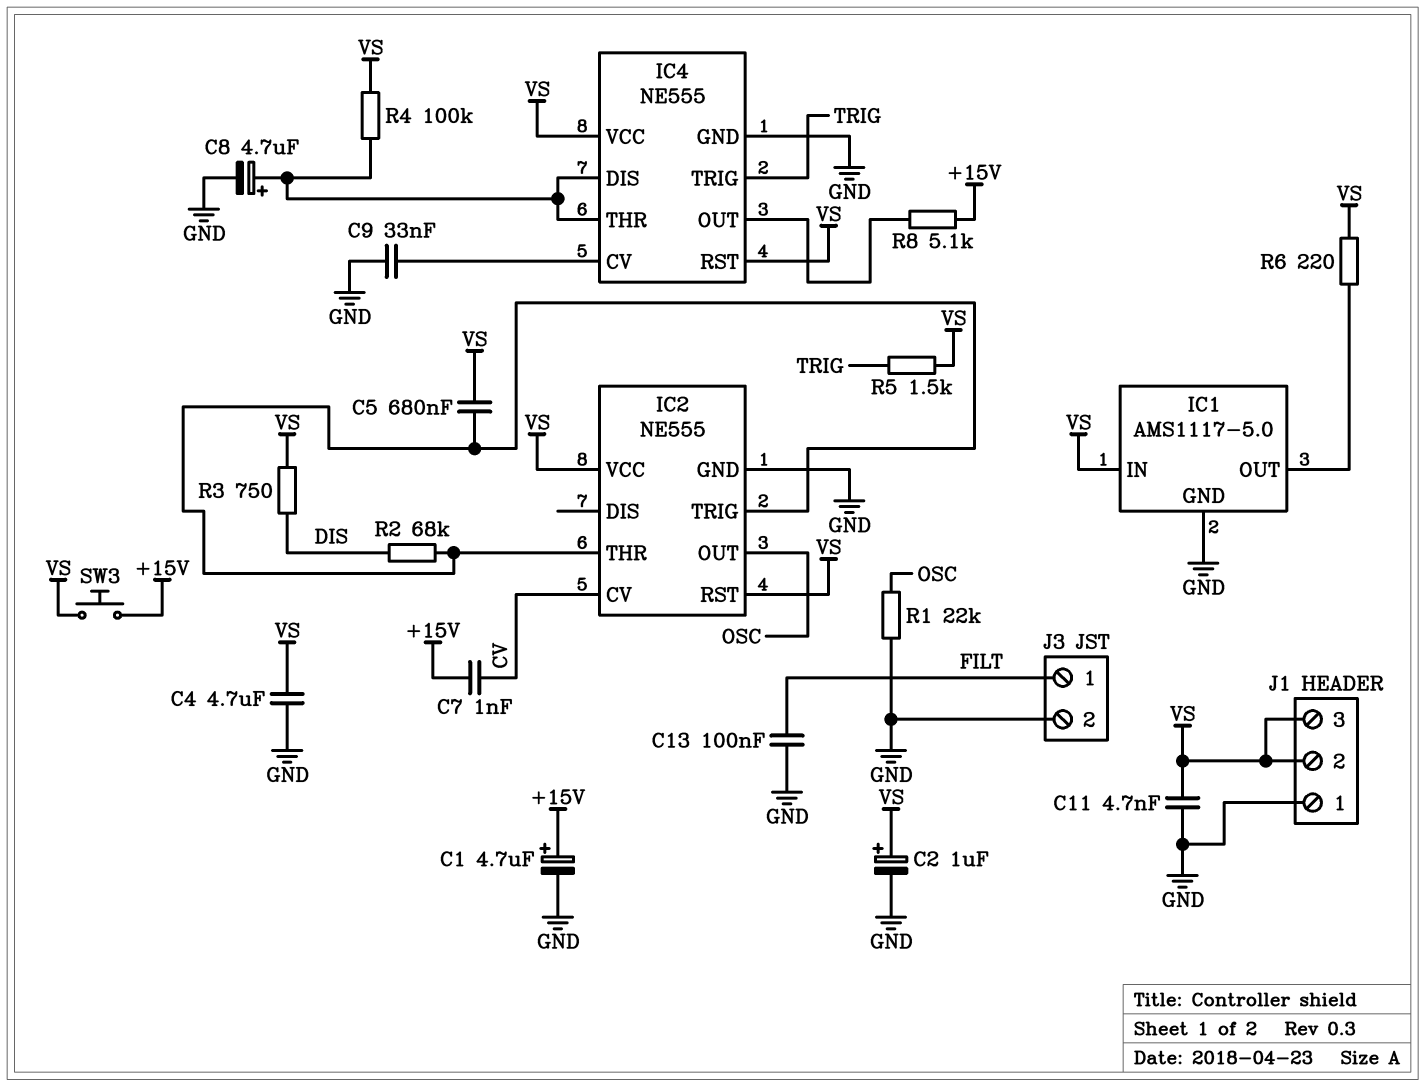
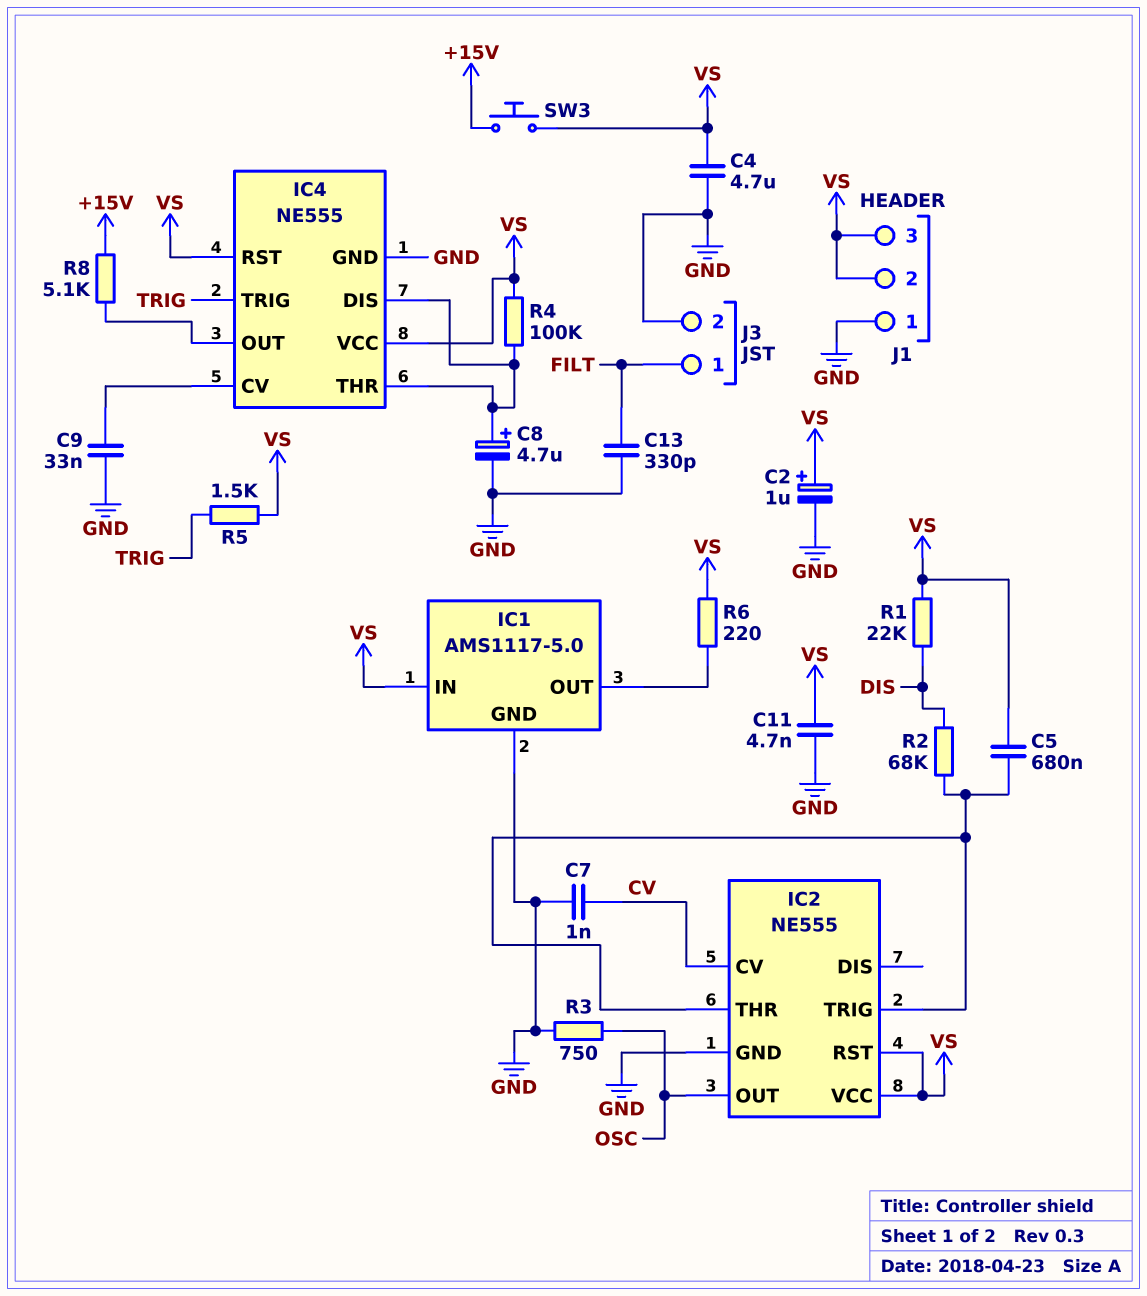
C1: 4.7uF (plus +15V, minus GND) -> none
C7: 1nF (+15V, CV) -> 1nF (CV, GND)
C13: 100nF (FILT, GND) -> 330pF (FILT, GND)
R1: 22k (GND, OSC) -> 22k (DIS, VS)
R3: 750 (DIS, VS) -> 750 (GND, OSC)

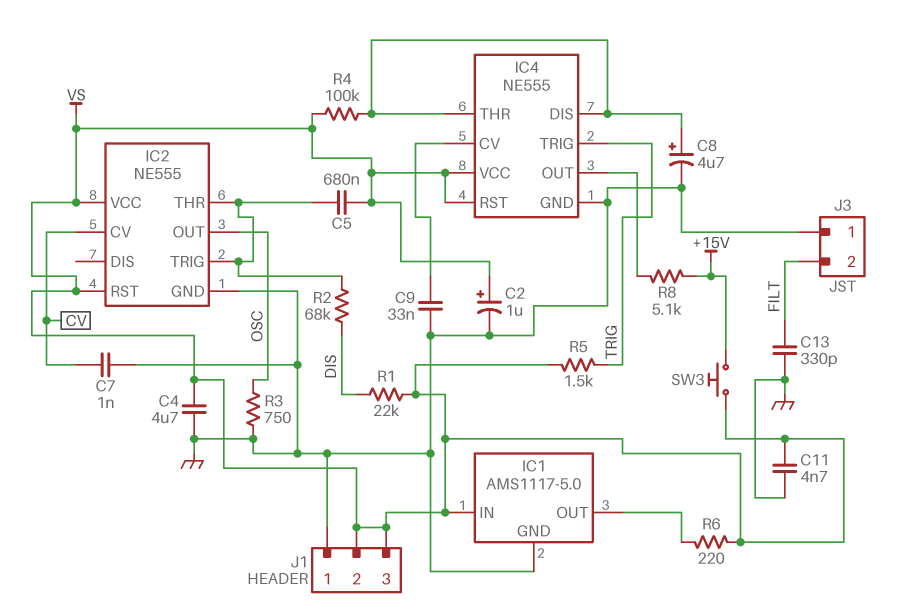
J3 pin 1: FILT -> GND
J3 pin 2: GND -> FILT

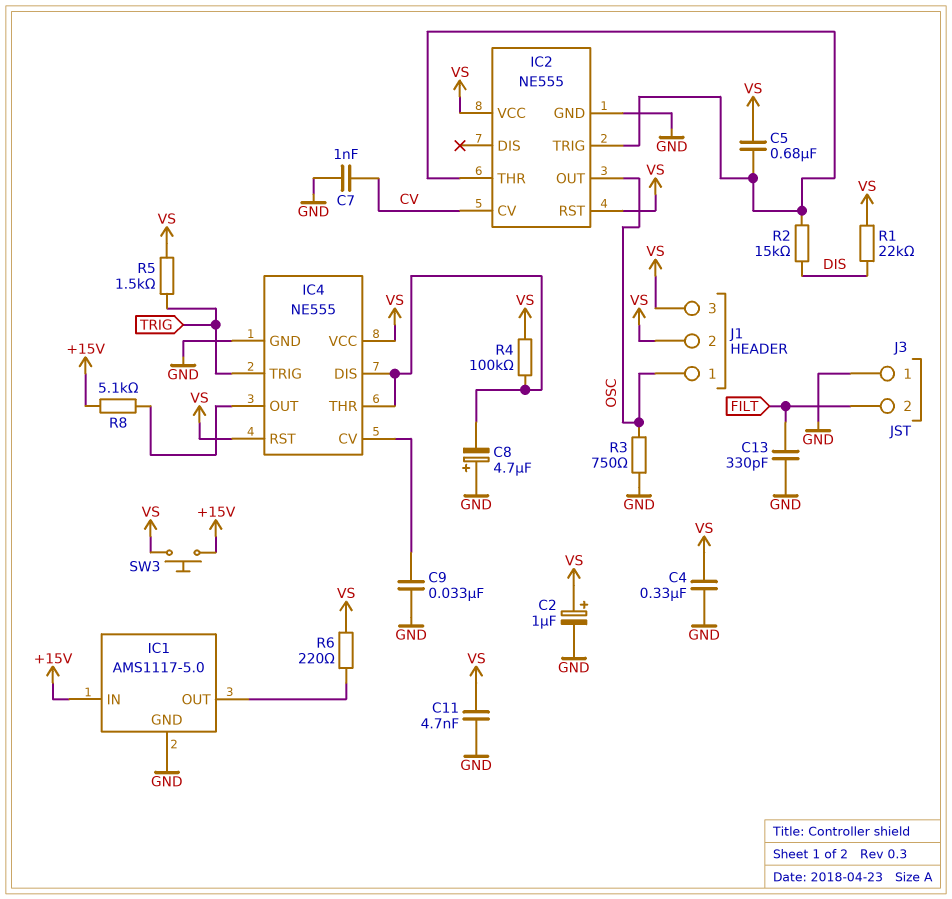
C4: 4.7uF (GND, VS) -> 330nF (GND, VS)
C8: 4.7uF (plus IC4/DIS, minus GND) -> 4.7uF (plus GND, minus IC4/DIS)
IC1 pin IN: VS -> +15V
J1 pin 1: GND -> OSC
R2: 68k (DIS, IC2/THR) -> 15k (DIS, IC2/THR)

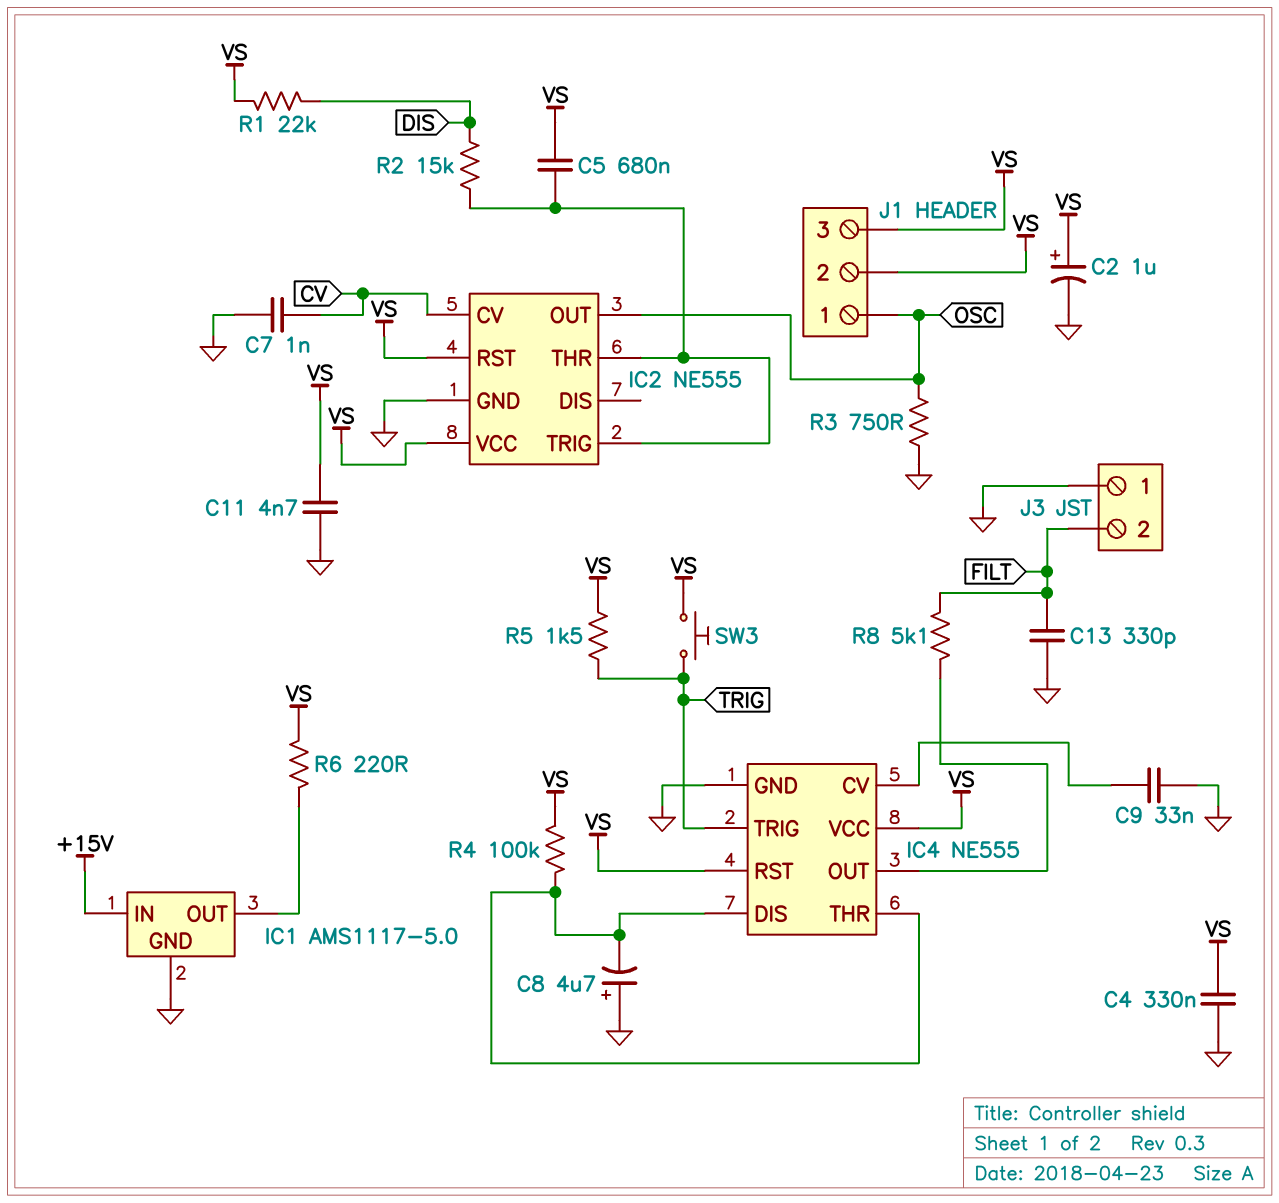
R8: 5.1k (+15V, IC4/OUT) -> 5.1k (FILT, IC4/OUT)
SW3: button (+15V, VS) -> button (TRIG, VS)

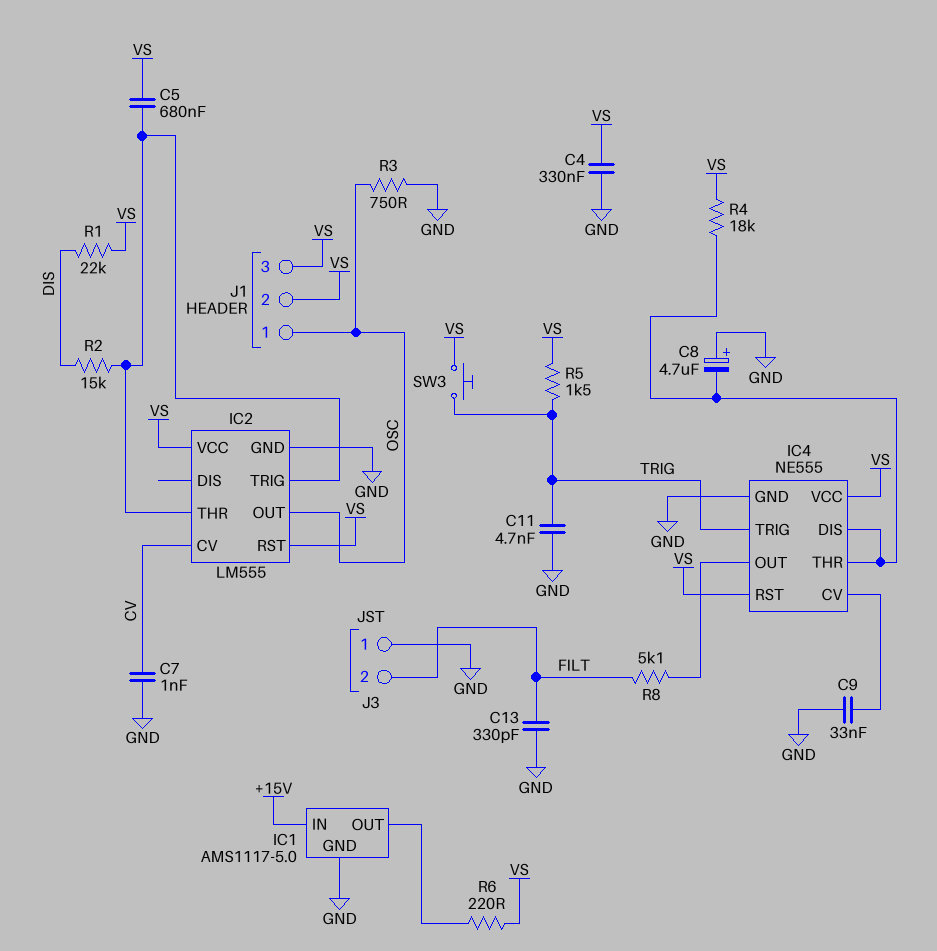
C2: 1uF (plus VS, minus GND) -> none
C11: 4.7nF (GND, VS) -> 4.7nF (GND, TRIG)
IC2: NE555 -> LM555
R4: 100k (IC4/DIS, VS) -> 18k (IC4/DIS, VS)

